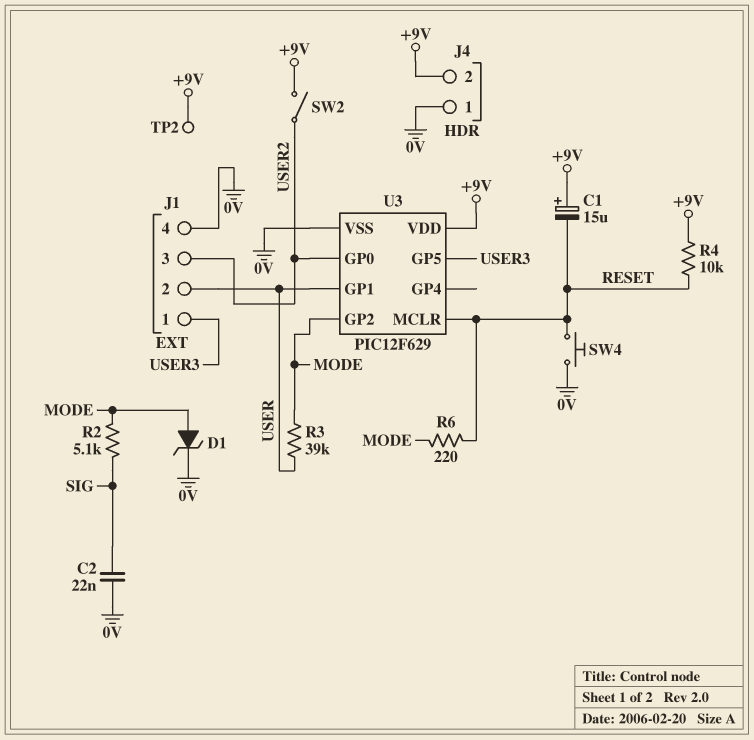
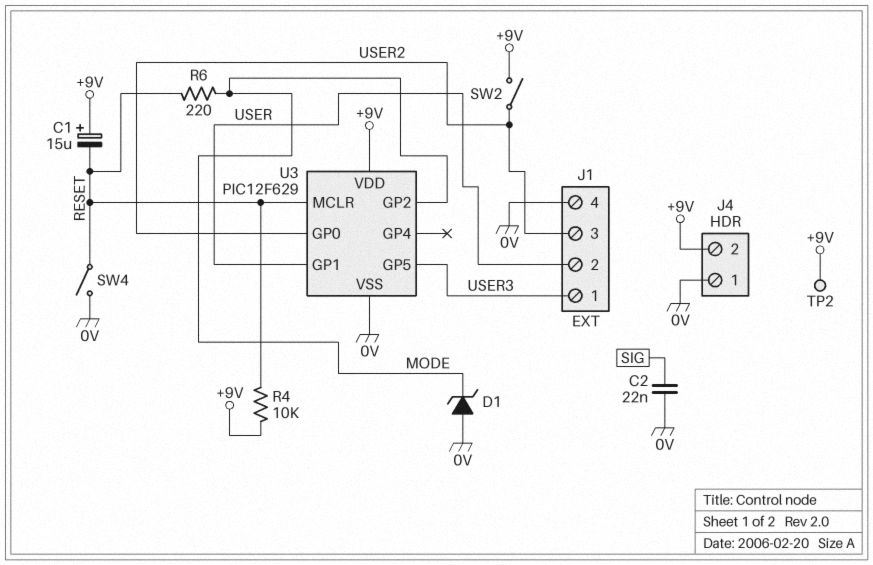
D1: zener (A MODE, K 0V) -> zener (A 0V, K MODE)
R2: 5.1k (MODE, SIG) -> none
R3: 39k (MODE, USER) -> none
SW4: button (0V, RESET) -> switch (0V, RESET)

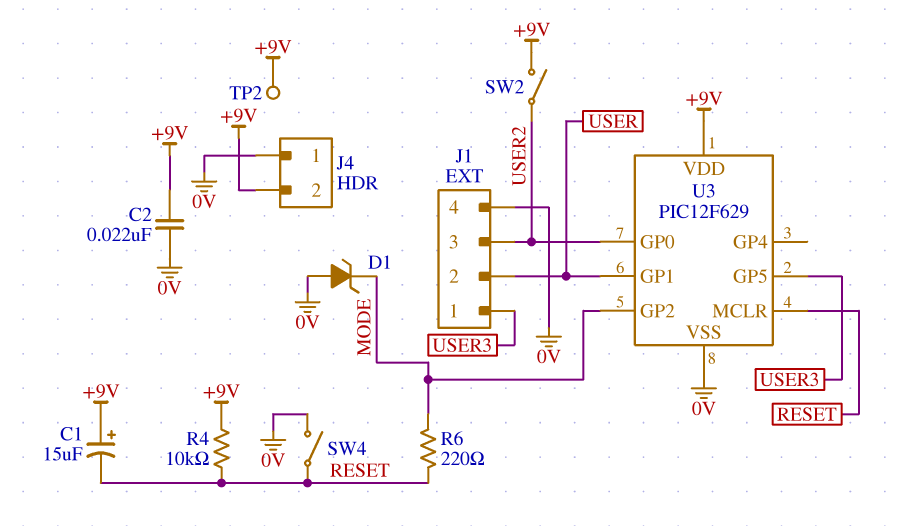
C2: 22nF (0V, SIG) -> 22nF (+9V, 0V)

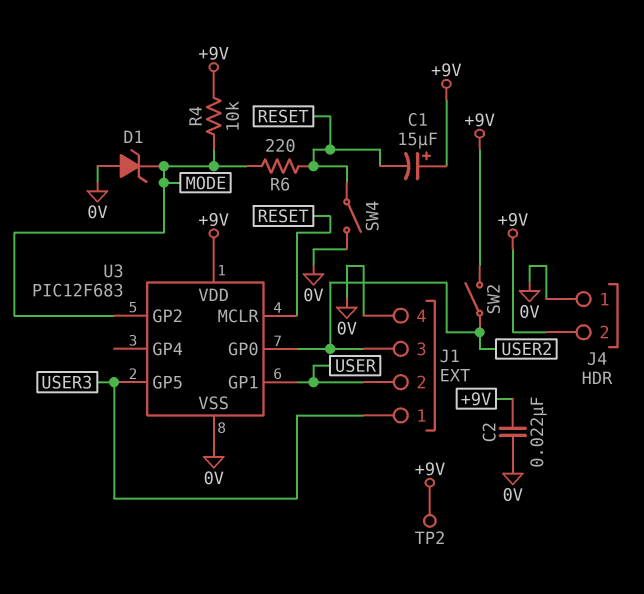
R4: 10k (+9V, RESET) -> 10k (+9V, MODE)
U3: PIC12F629 -> PIC12F683

